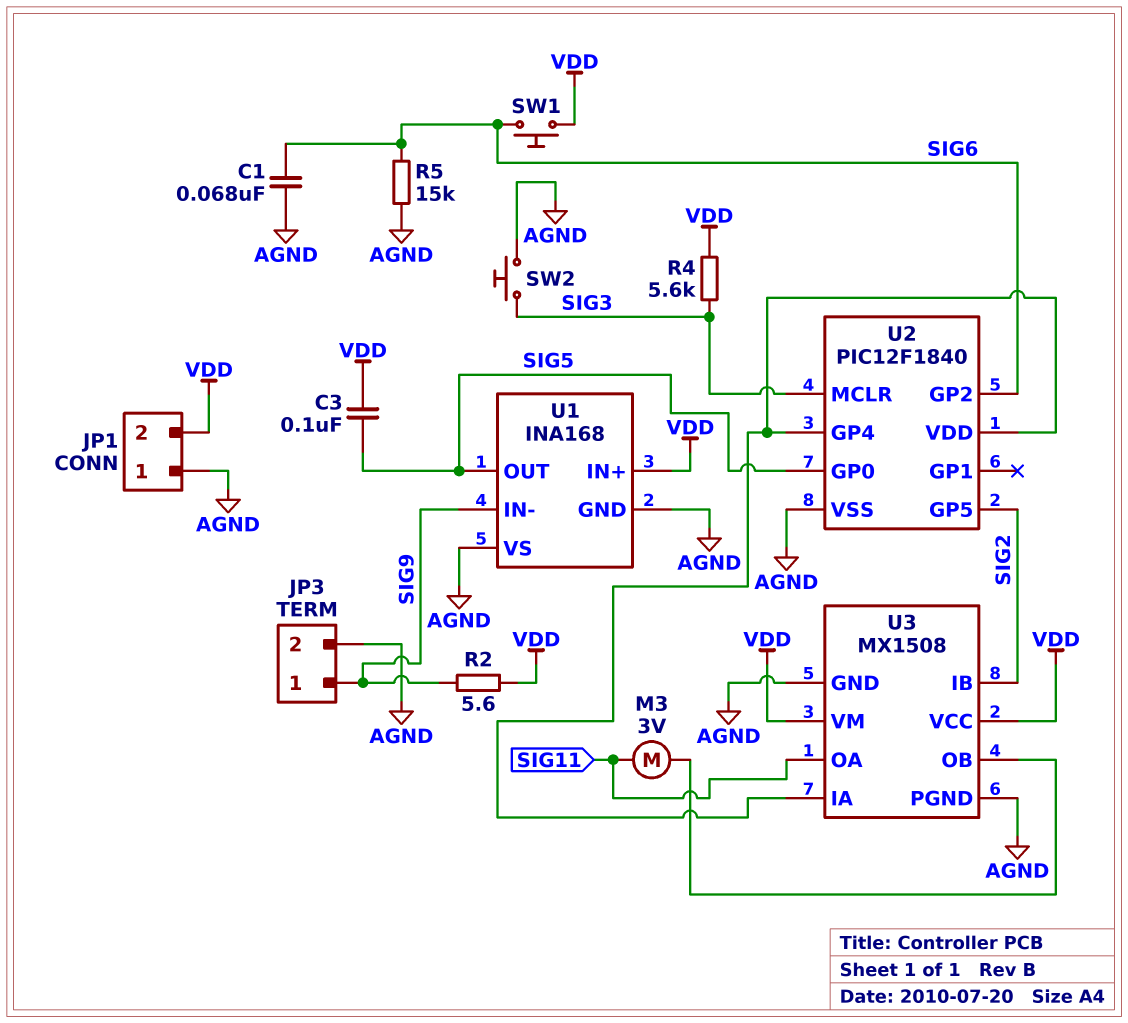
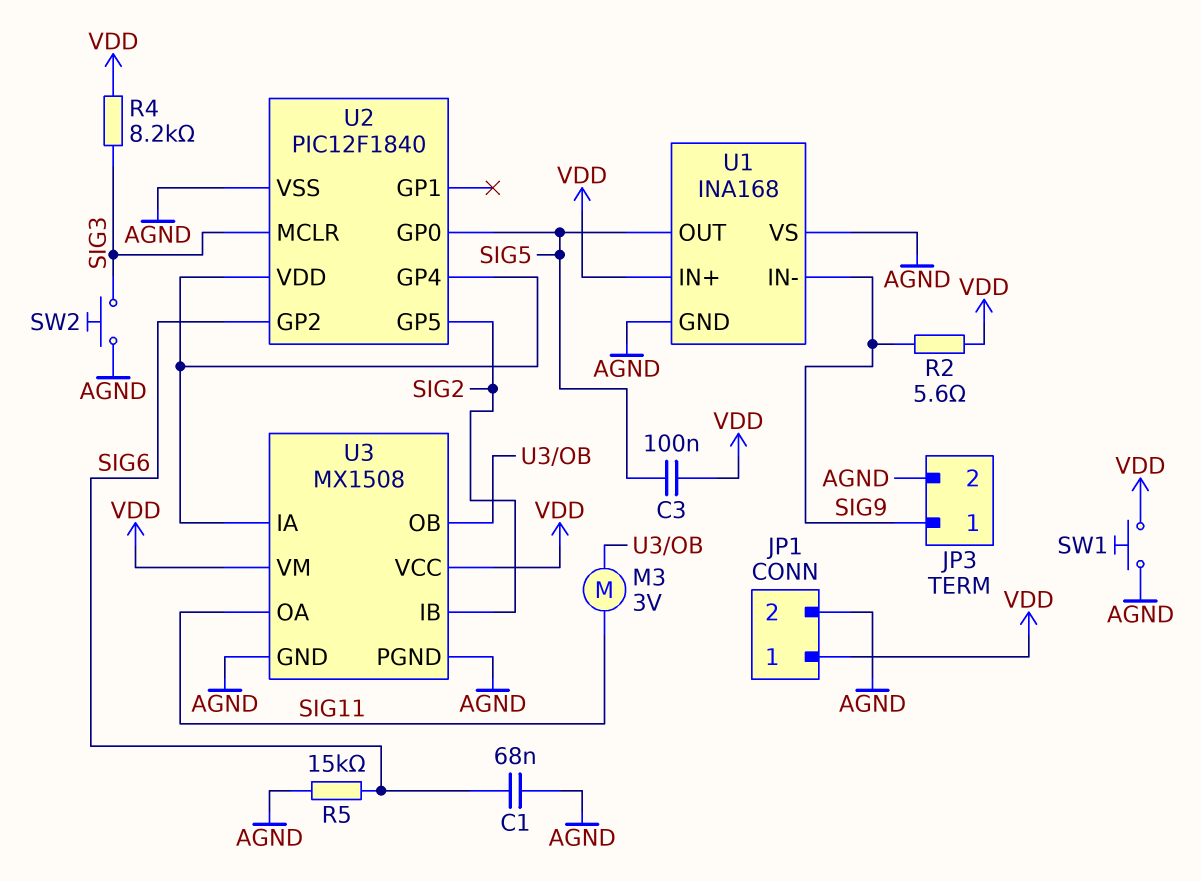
JP1 pin 1: AGND -> VDD
JP1 pin 2: VDD -> AGND
R4: 5.6k (SIG3, VDD) -> 8.2k (SIG3, VDD)
SW1: button (SIG6, VDD) -> button (AGND, VDD)

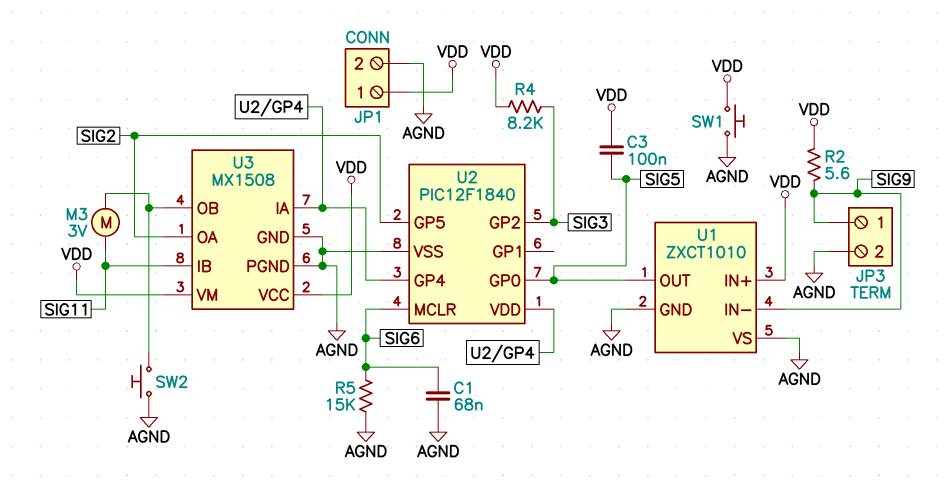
SW2: button (AGND, SIG3) -> button (AGND, U3/OB)
U1: INA168 -> ZXCT1010
U2 pin GP2: SIG6 -> SIG3
U2 pin MCLR: SIG3 -> SIG6
U3 pin IB: SIG2 -> SIG11
U3 pin OA: SIG11 -> SIG2

